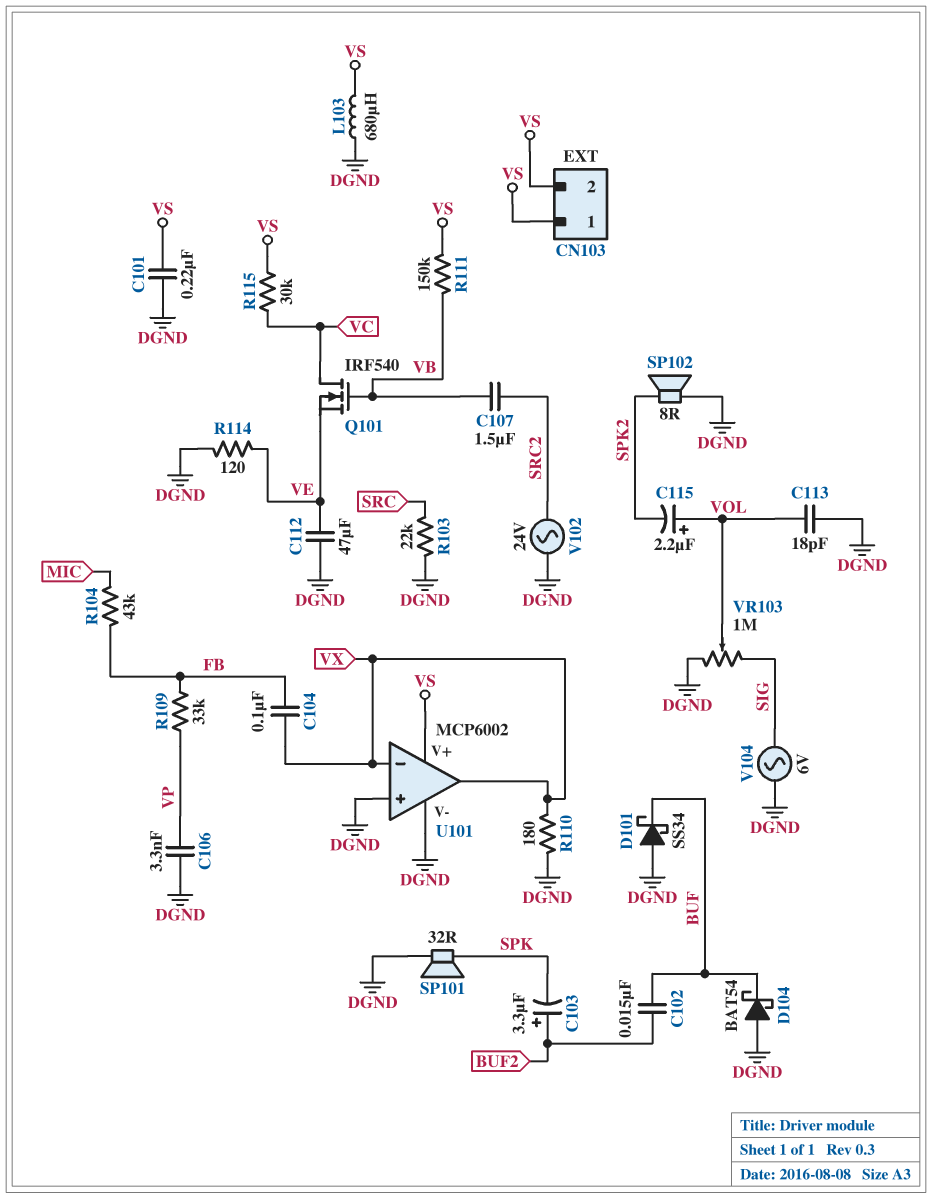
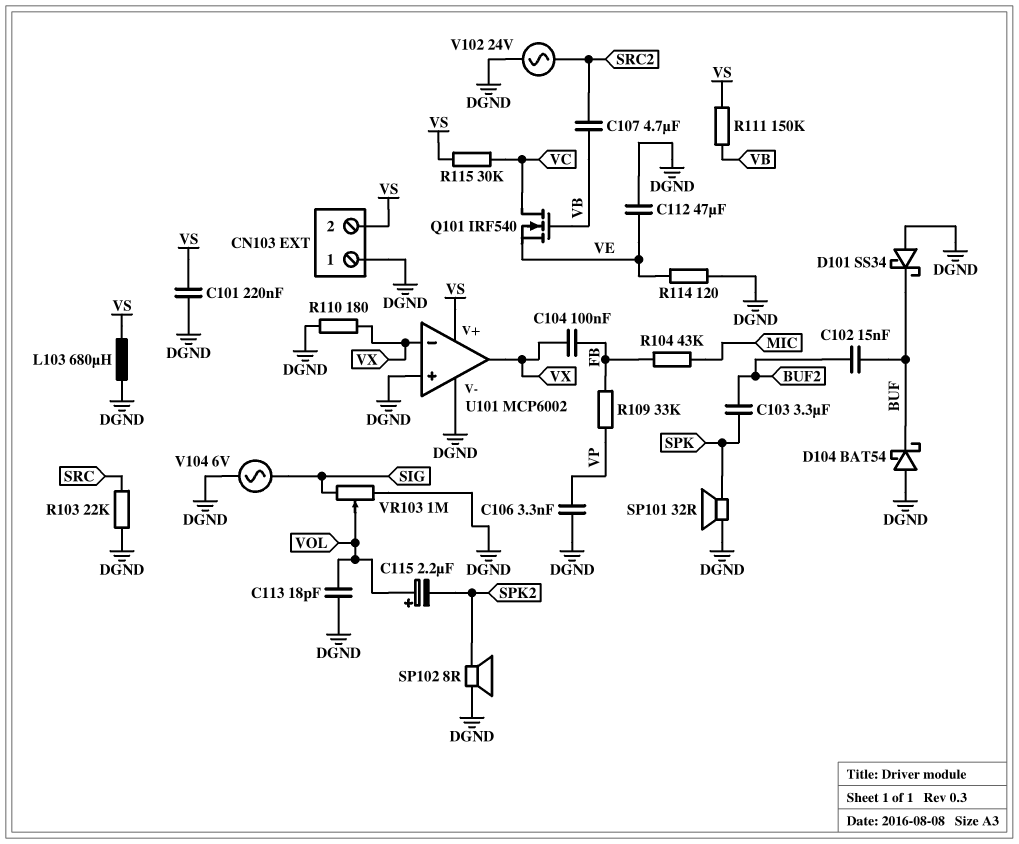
C103: 3.3uF (plus BUF2, minus SPK) -> 3.3uF (BUF2, SPK)
C107: 1.5uF (SRC2, VB) -> 4.7uF (SRC2, VB)
CN103 pin 1: VS -> DGND

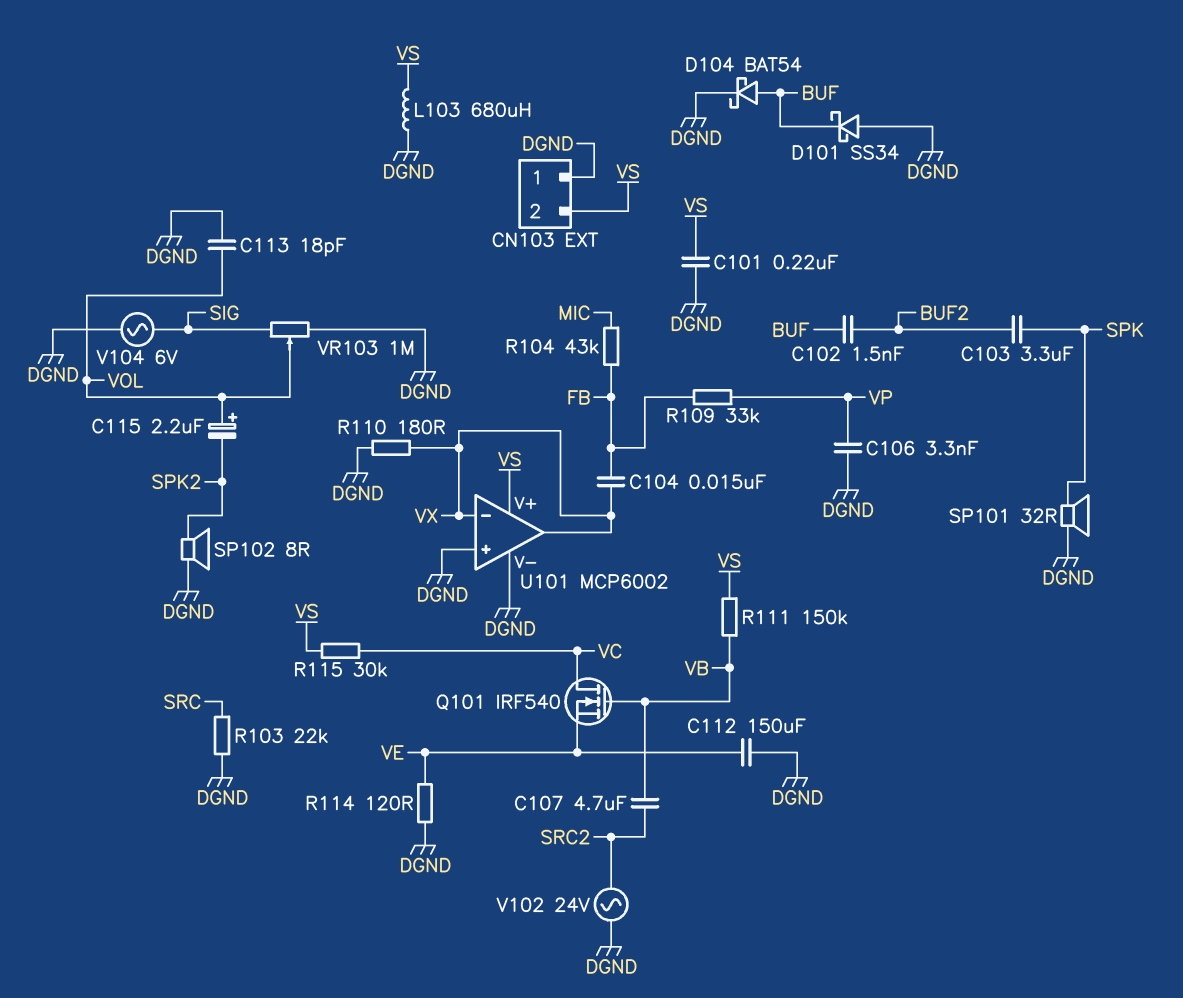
C102: 15nF (BUF, BUF2) -> 1.5nF (BUF, BUF2)
C104: 100nF (FB, VX) -> 15nF (FB, VX)
C112: 47uF (DGND, VE) -> 150uF (DGND, VE)
D104: schottky BAT54 (A DGND, K BUF) -> schottky BAT54 (A BUF, K DGND)

